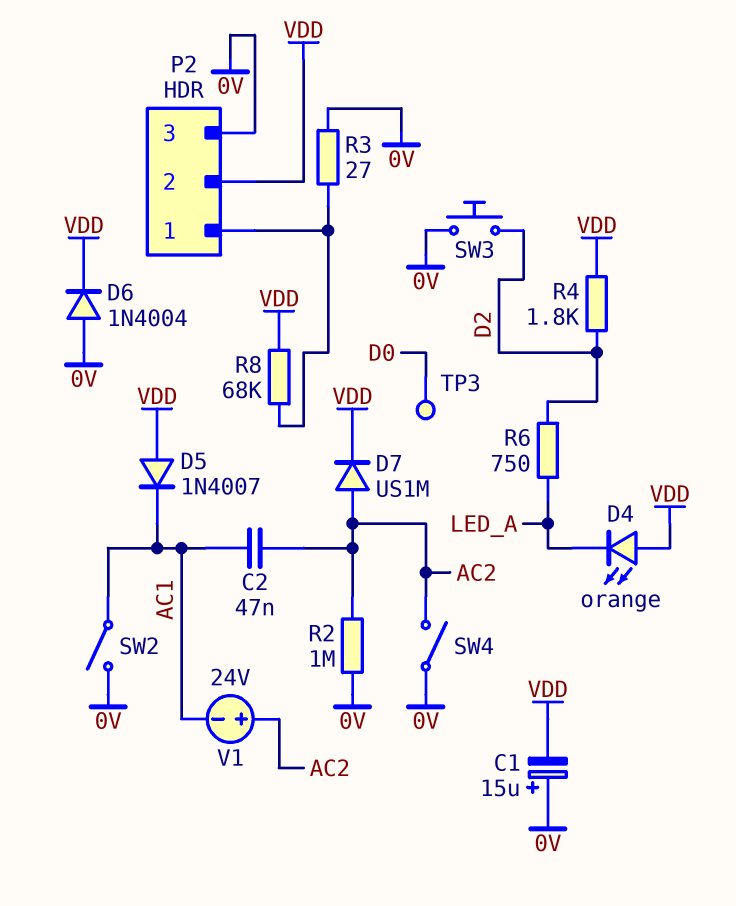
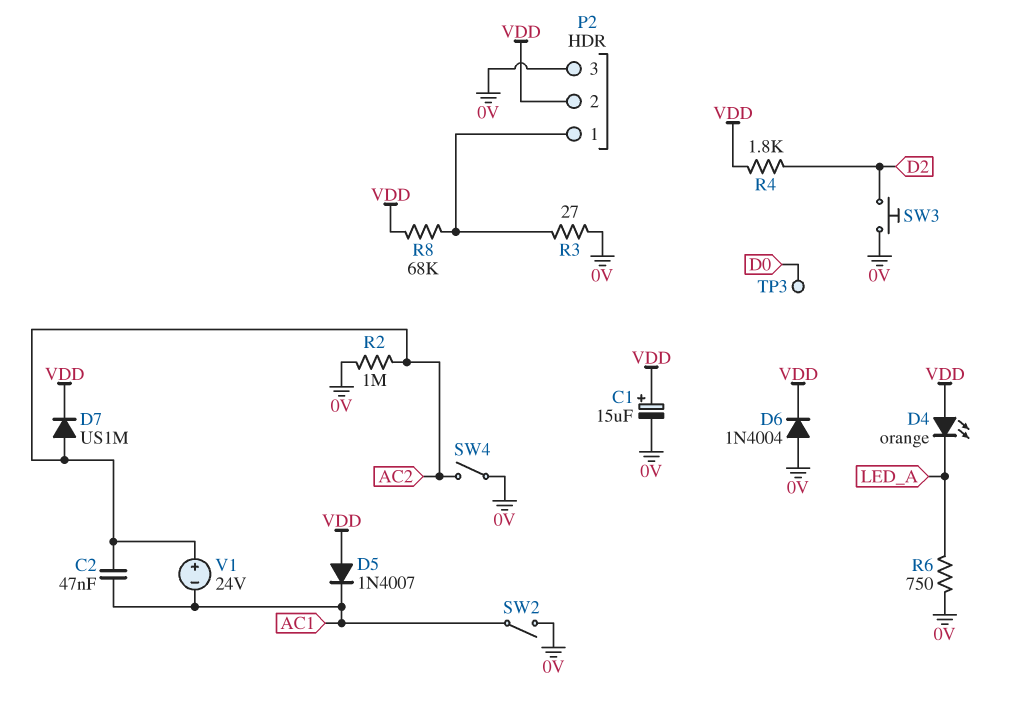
C1: 15uF (plus 0V, minus VDD) -> 15uF (plus VDD, minus 0V)
R6: 750 (D2, LED_A) -> 750 (0V, LED_A)

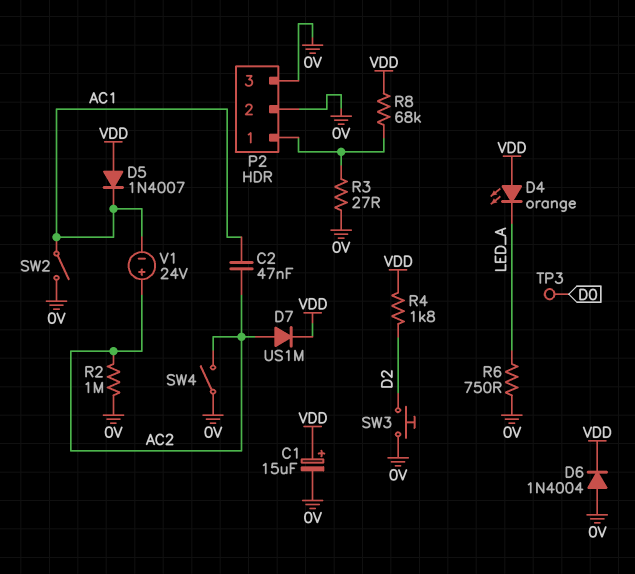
P2 pin 2: VDD -> 0V

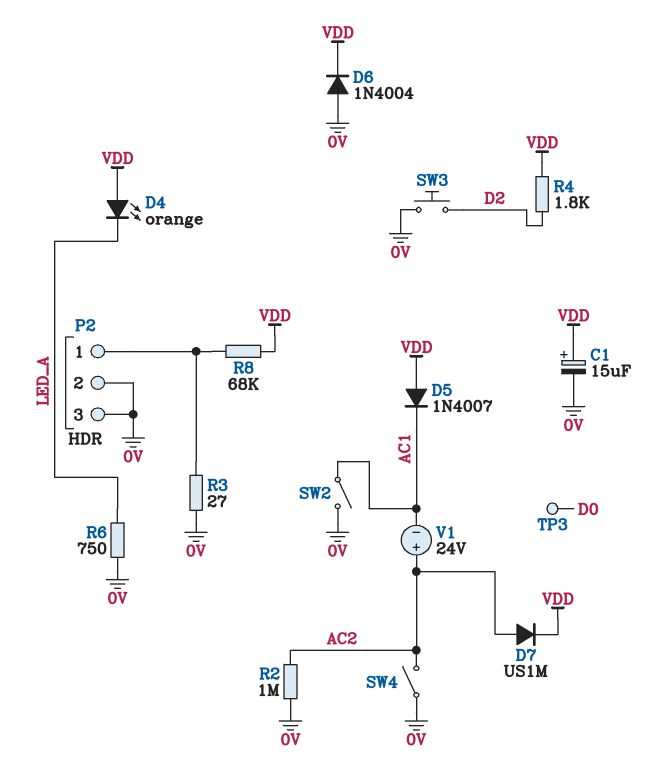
C2: 47nF (AC1, AC2) -> none

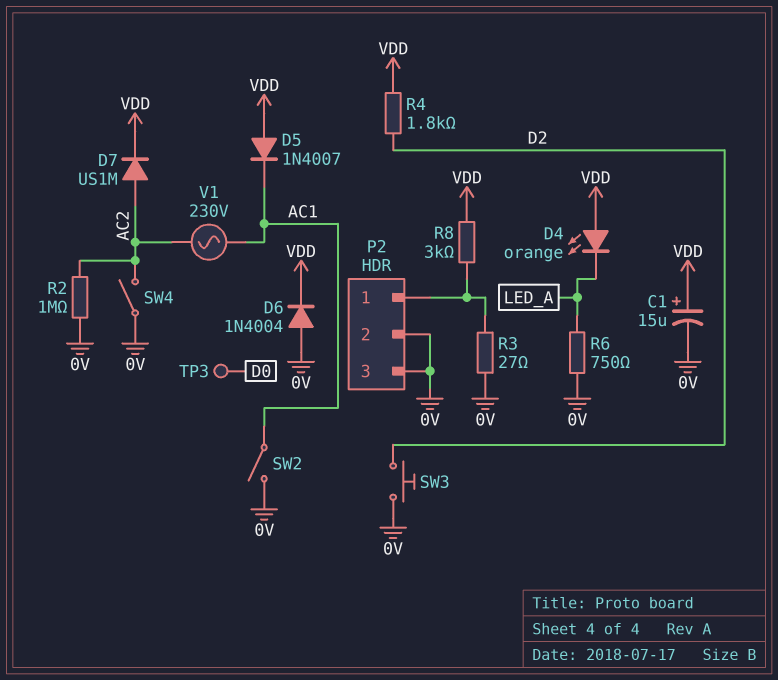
R8: 68k (P2/1, VDD) -> 3k (P2/1, VDD)
V1: 24V (plus AC2, minus AC1) -> AC 230V (AC1, AC2)

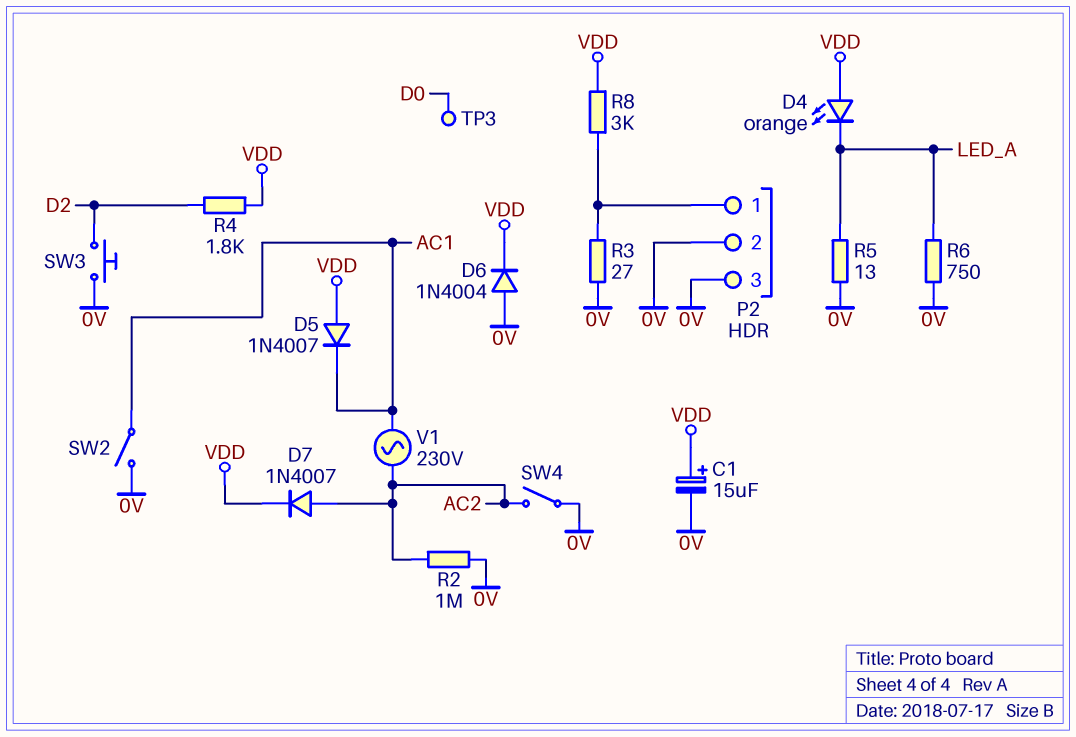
D7: diode US1M (A AC2, K VDD) -> diode 1N4007 (A AC2, K VDD)
R5: none -> 13 (0V, LED_A)

